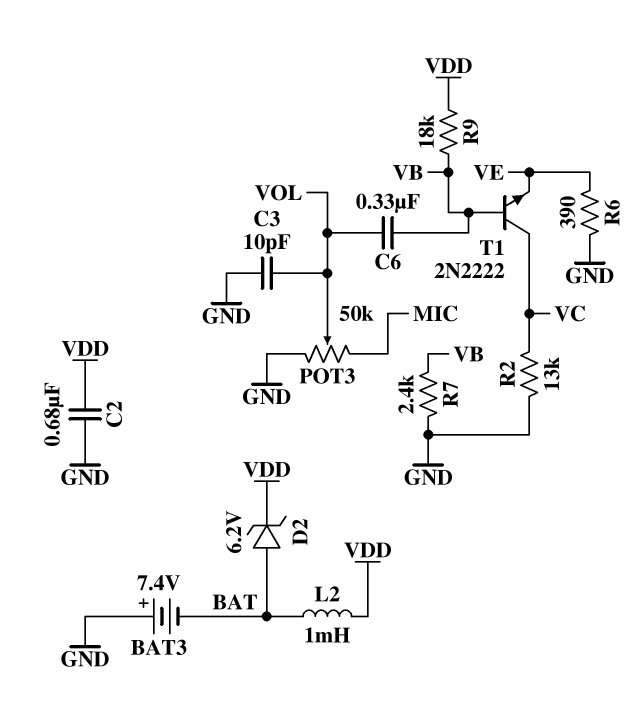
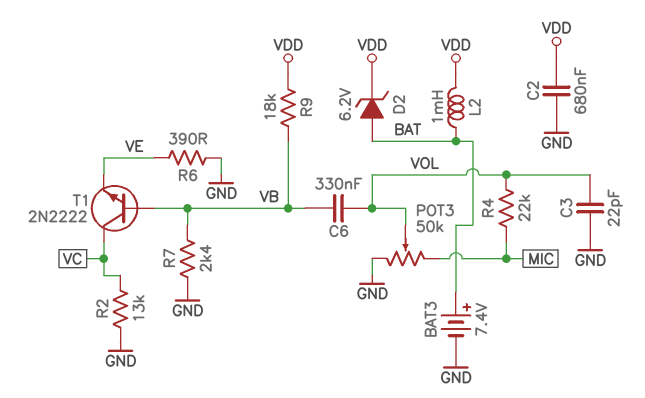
BAT3: 7.4V (plus GND, minus BAT) -> 7.4V (plus BAT, minus GND)
C3: 10pF (GND, VOL) -> 22pF (GND, VOL)
R4: none -> 22k (MIC, VOL)

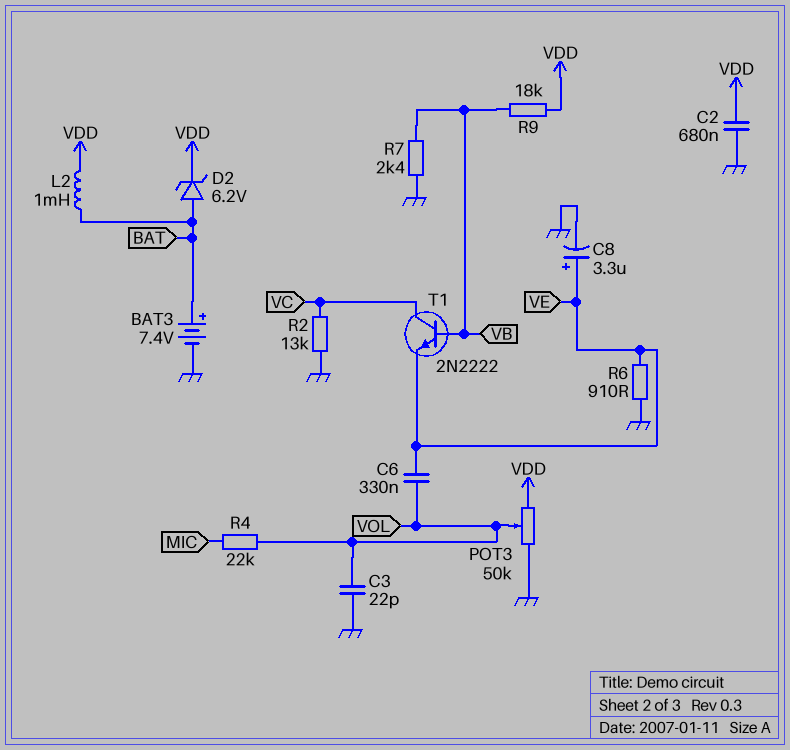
C6: 330nF (VB, VOL) -> 330nF (VE, VOL)
C8: none -> 3.3uF (plus VE, minus GND)
POT3: 50k (GND, MIC, wiper VOL) -> 50k (GND, VDD, wiper VOL)
R6: 390 (GND, VE) -> 910 (GND, VE)

